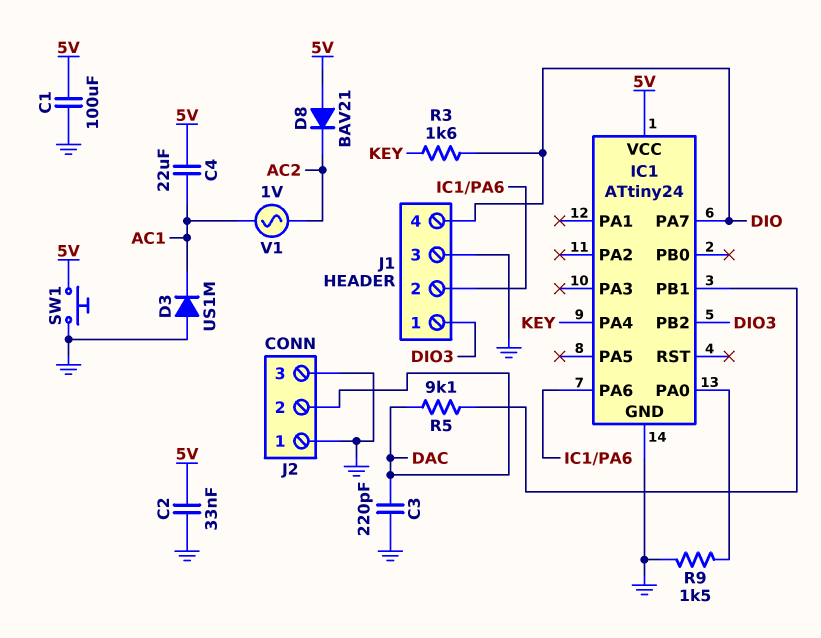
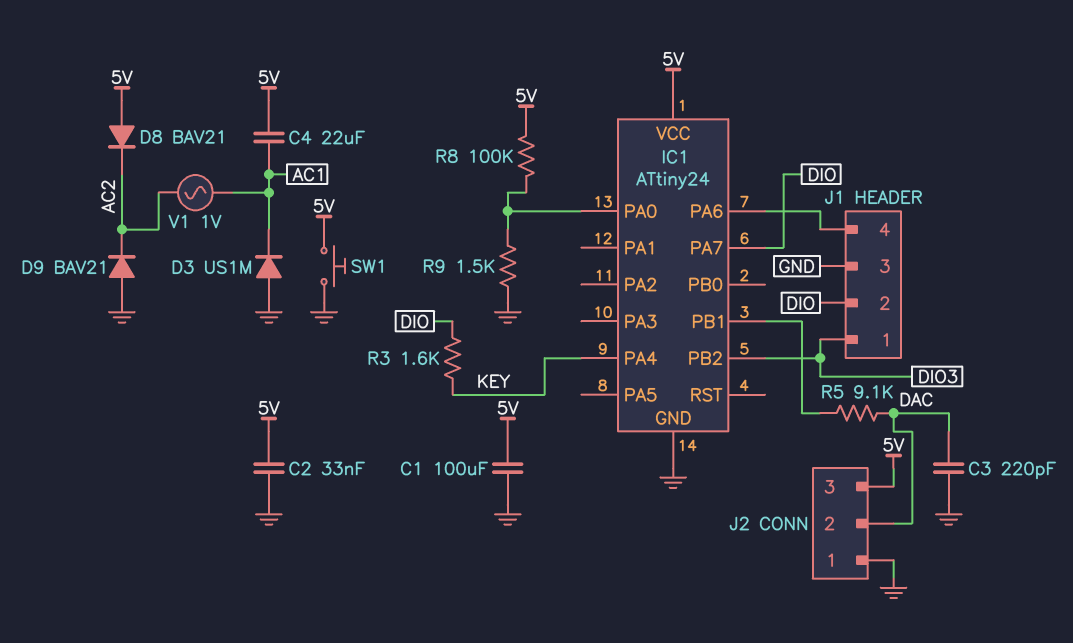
D9: none -> diode BAV21 (A GND, K AC2)
J1 pin 2: IC1/PA6 -> DIO
J1 pin 4: DIO -> IC1/PA6
J2 pin 3: GND -> 5V
R8: none -> 100k (5V, IC1/PA0)

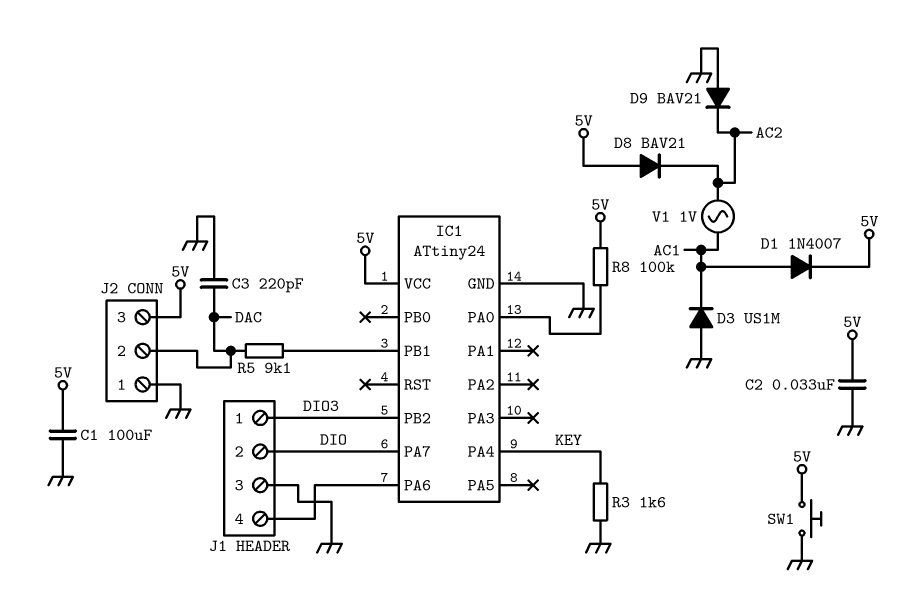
C4: 22uF (5V, AC1) -> none
D1: none -> diode 1N4007 (A AC1, K 5V)
R3: 1.6k (DIO, KEY) -> 1.6k (GND, KEY)
R9: 1.5k (GND, IC1/PA0) -> none

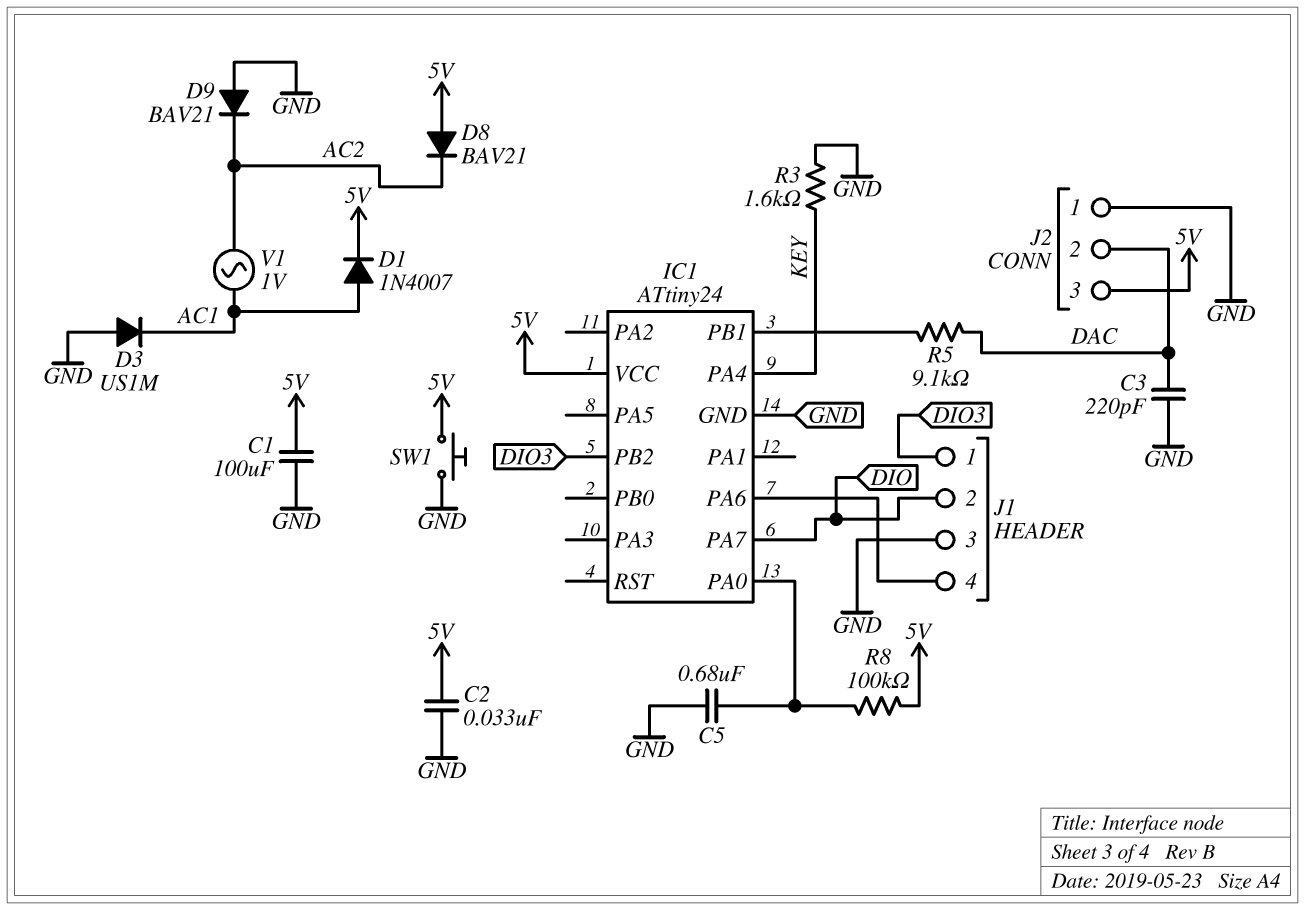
C5: none -> 680nF (GND, IC1/PA0)

